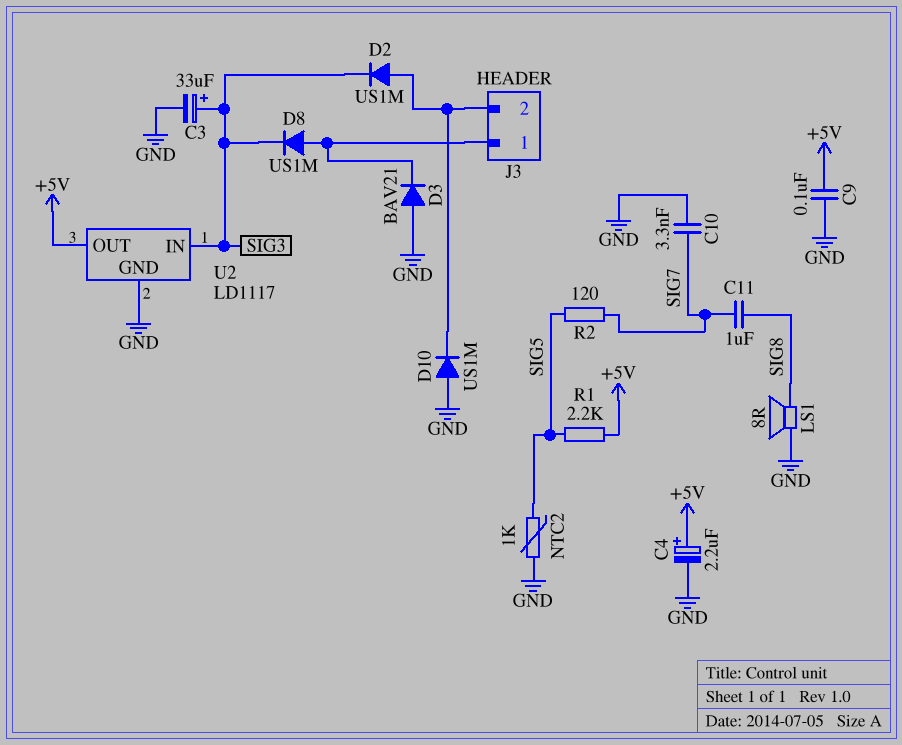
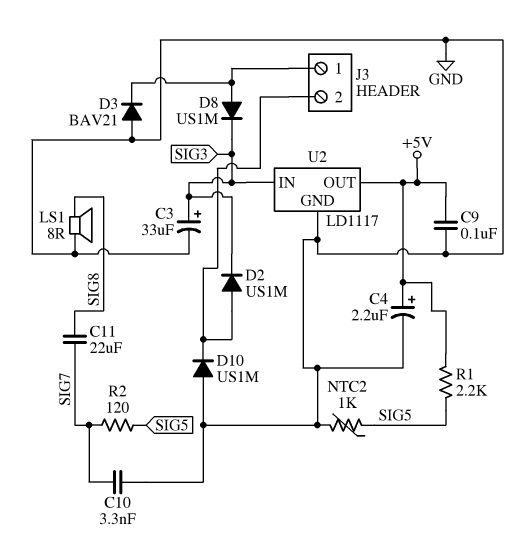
C11: 1uF (SIG7, SIG8) -> 22uF (SIG7, SIG8)

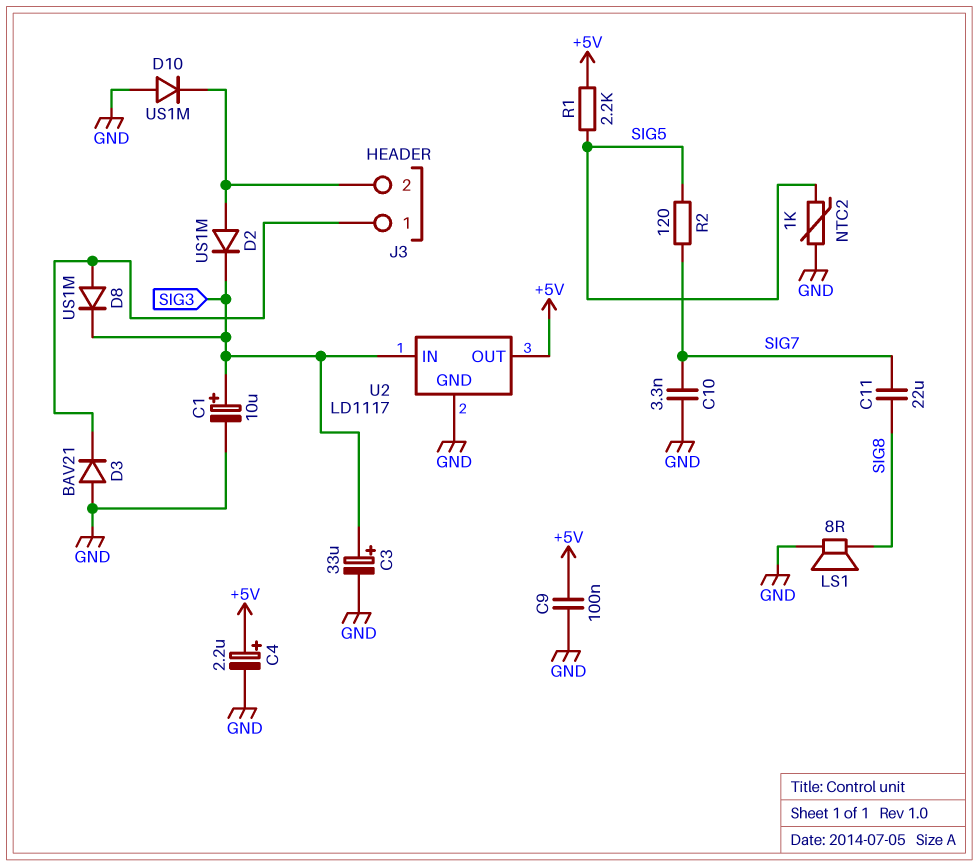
C1: none -> 10uF (plus SIG3, minus GND)

